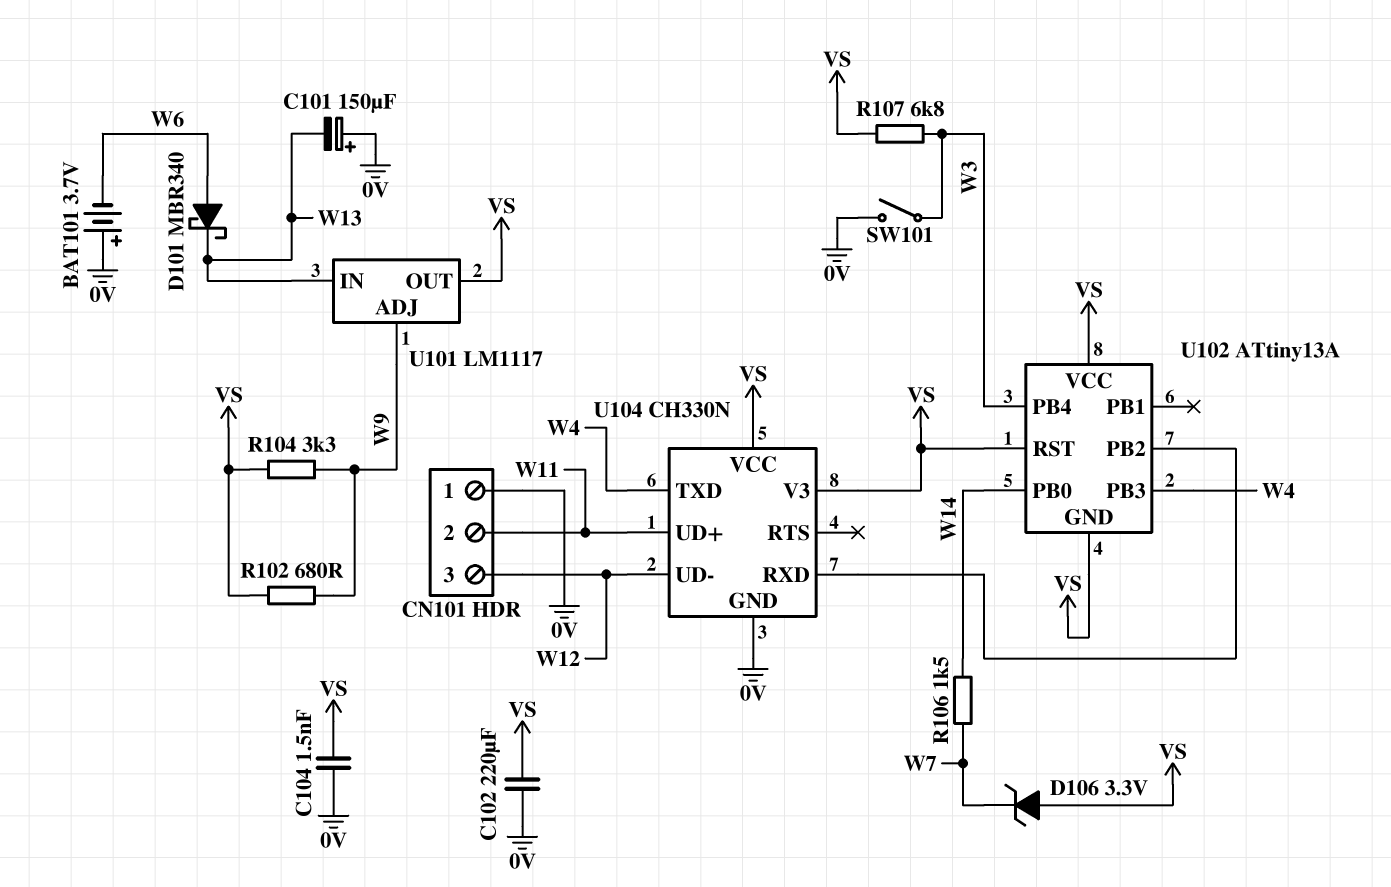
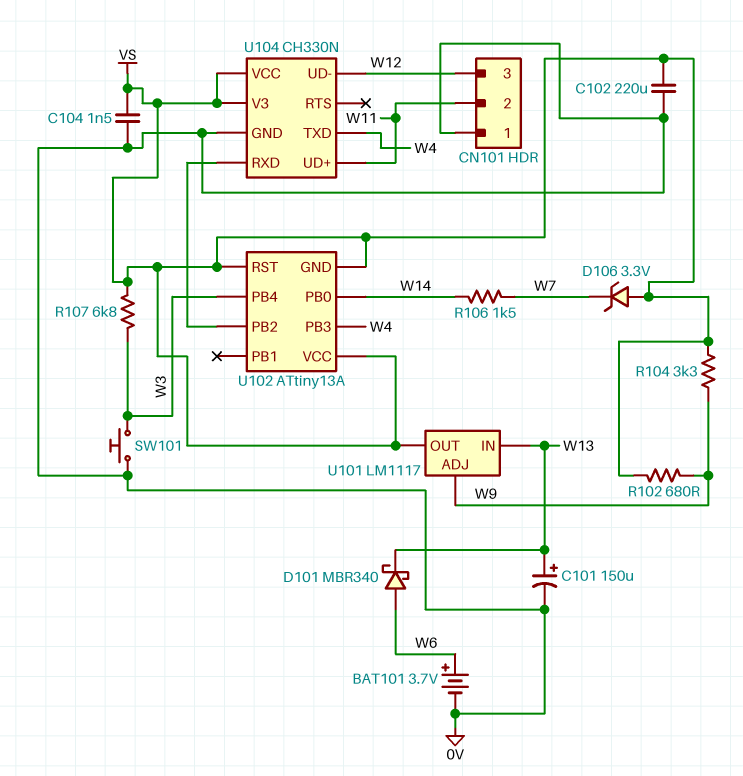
BAT101: 3.7V (plus 0V, minus W6) -> 3.7V (plus W6, minus 0V)
C101: 150uF (plus 0V, minus W13) -> 150uF (plus W13, minus 0V)
SW101: switch (0V, W3) -> button (0V, W3)

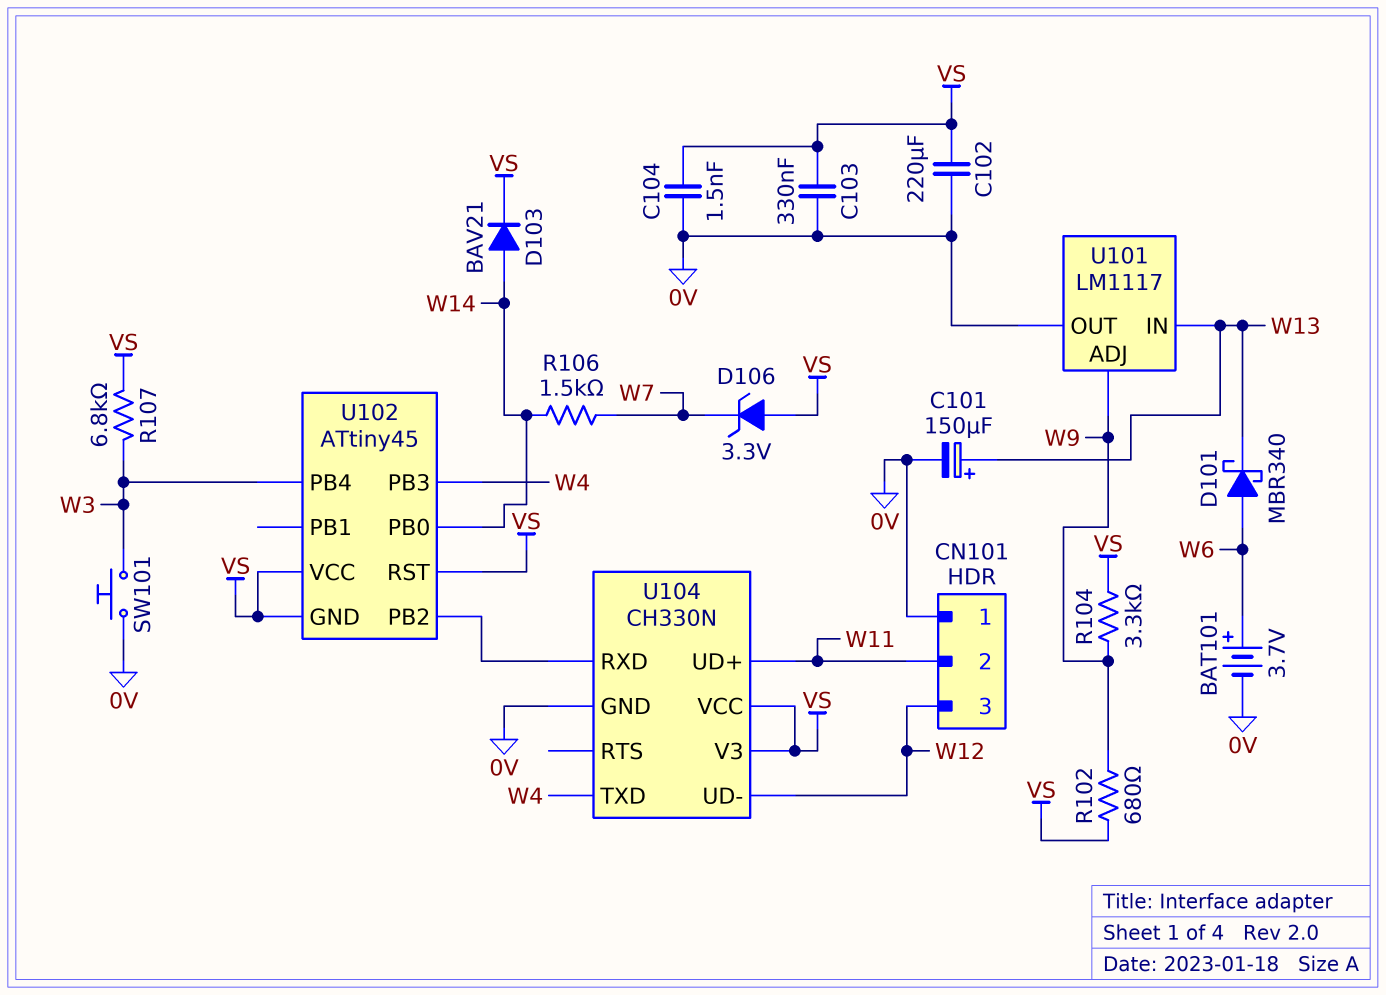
C103: none -> 330nF (0V, VS)
D103: none -> diode BAV21 (A W14, K VS)
U101 pin OUT: VS -> 0V
U102: ATtiny13A -> ATtiny45

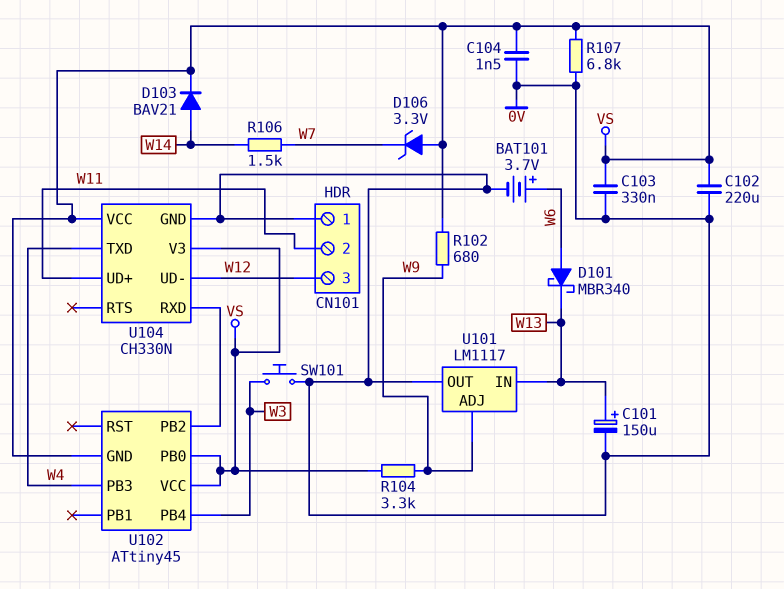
R107: 6.8k (VS, W3) -> 6.8k (0V, VS)
U102 pin PB0: W14 -> VS
U102 pin RST: VS -> none

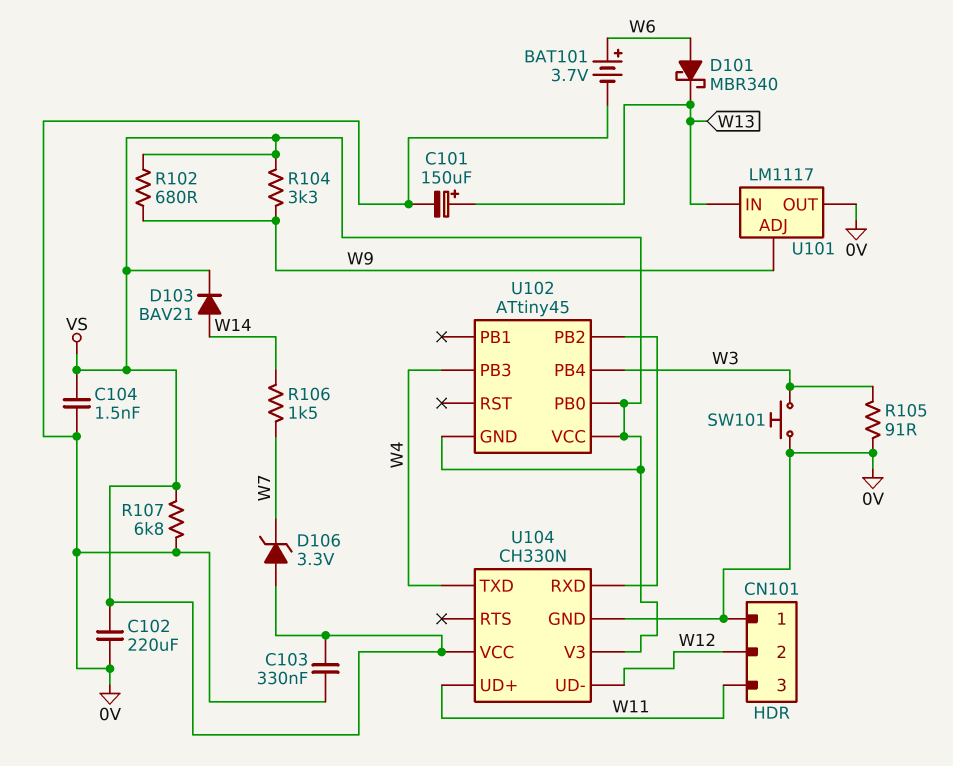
CN101 pin 2: W11 -> W12
CN101 pin 3: W12 -> W11
R105: none -> 91 (0V, W3)

